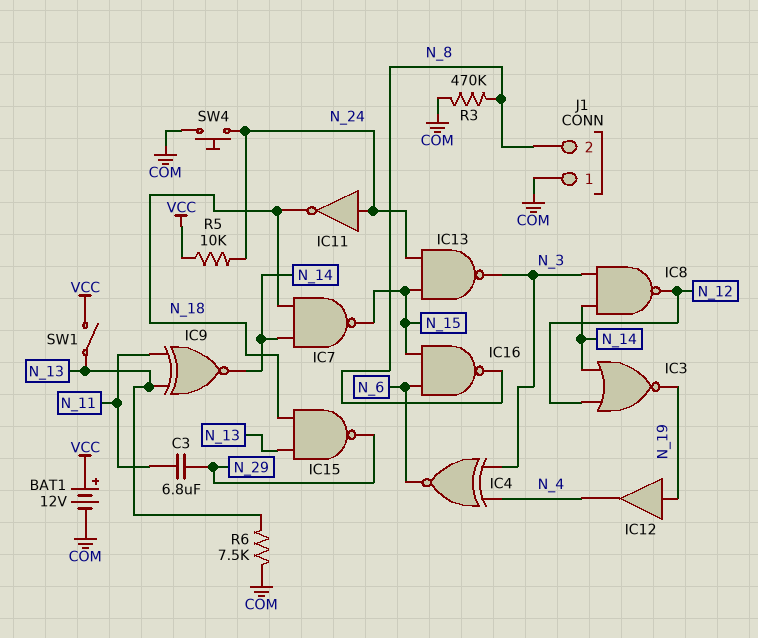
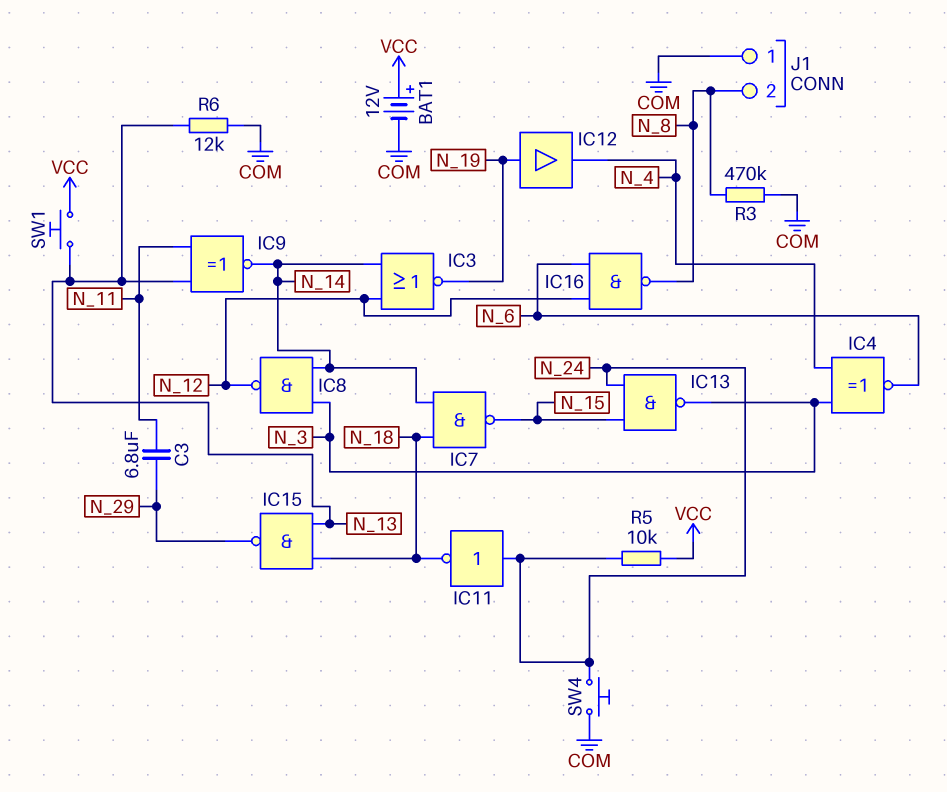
IC16: NAND (in N_6, in N_15, out N_8) -> NAND (in N_6, in N_12, out N_8)
R6: 7.5k (COM, N_13) -> 12k (COM, N_13)
SW1: switch (N_13, VCC) -> button (N_13, VCC)

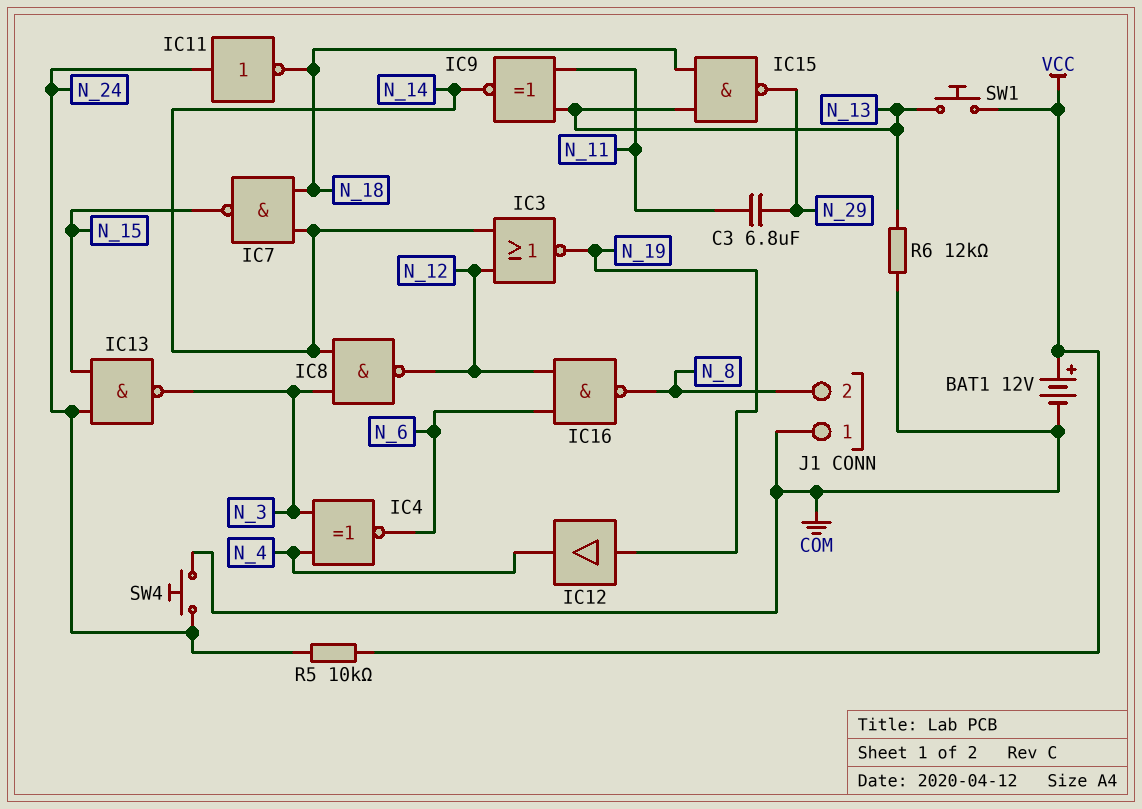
R3: 470k (COM, N_8) -> none

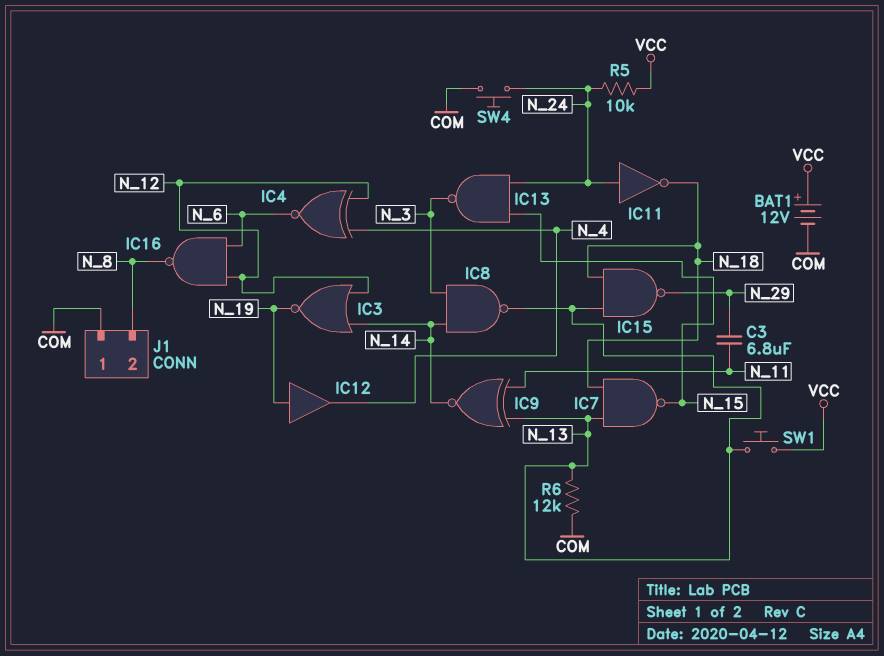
IC4: XNOR (in N_3, in N_4, out N_6) -> XNOR (in N_4, in N_12, out N_6)
IC7: NAND (in N_14, in N_18, out N_15) -> NAND (in N_13, in N_18, out N_15)
IC8: NAND (in N_3, in N_14, out N_12) -> NAND (in N_3, in N_14, out N_13)

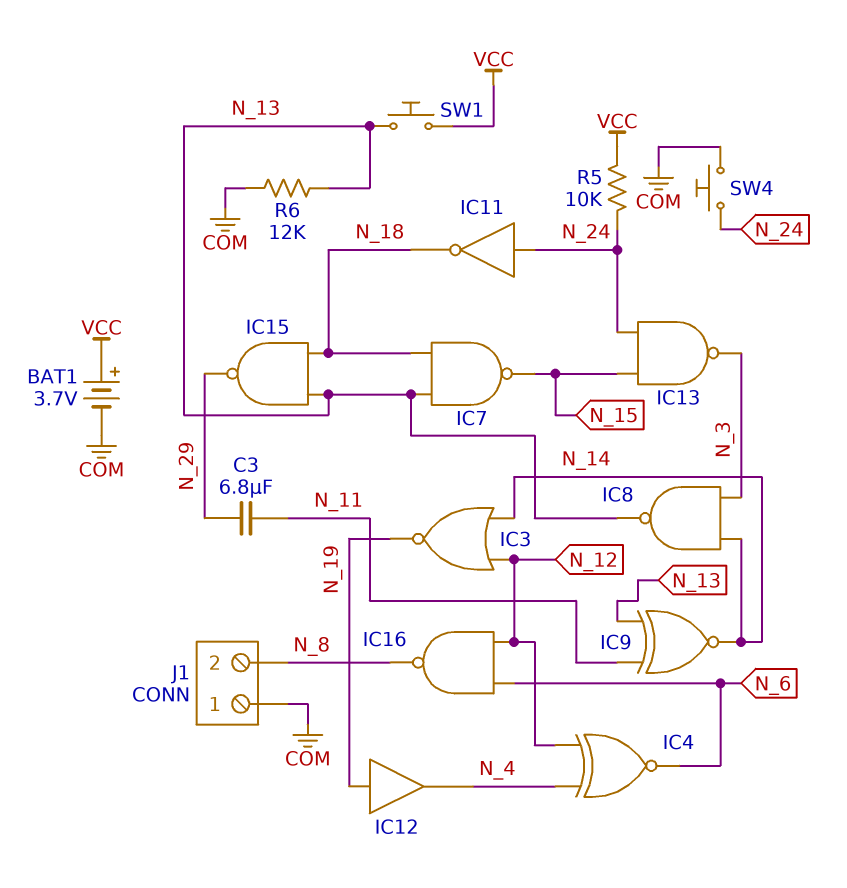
BAT1: 12V (plus VCC, minus COM) -> 3.7V (plus VCC, minus COM)

